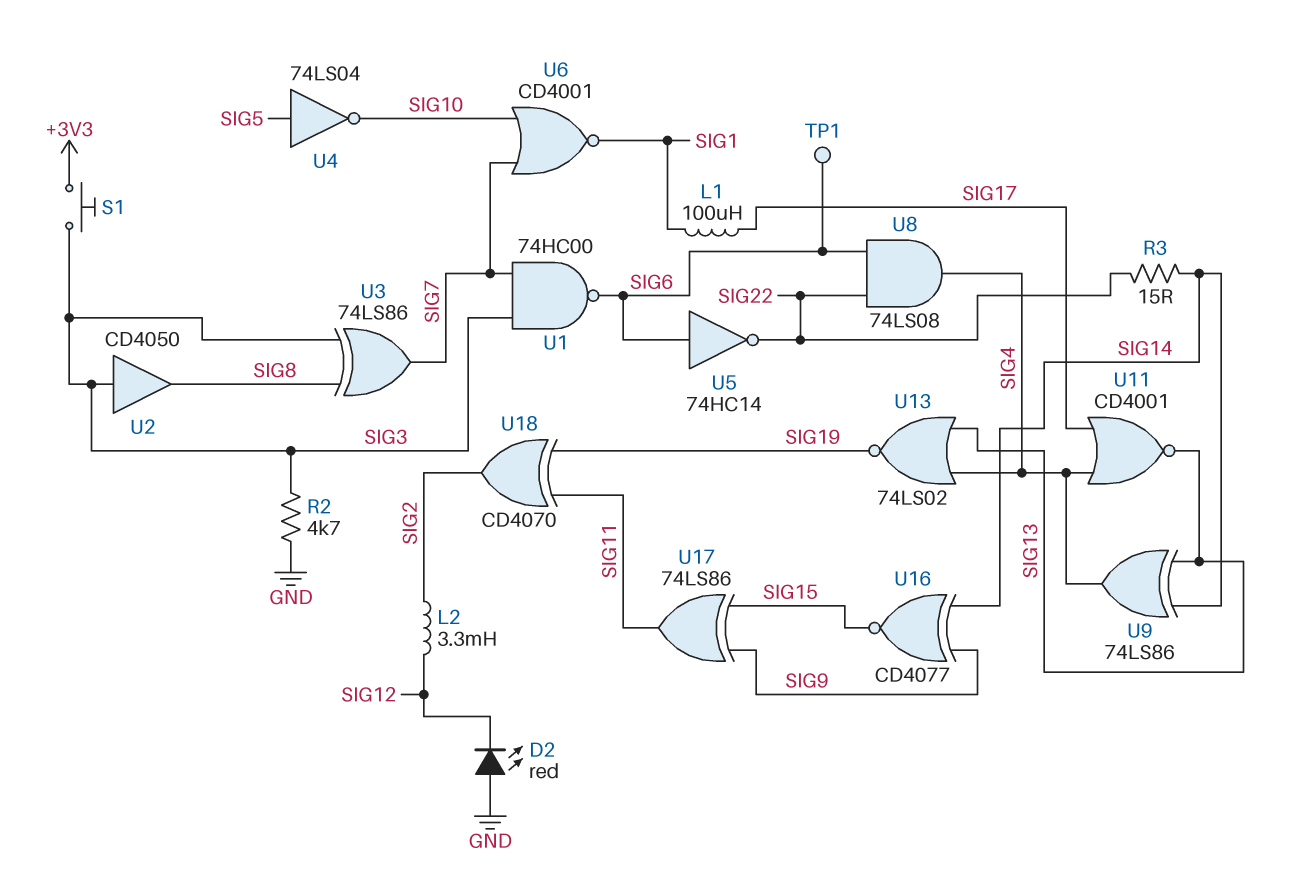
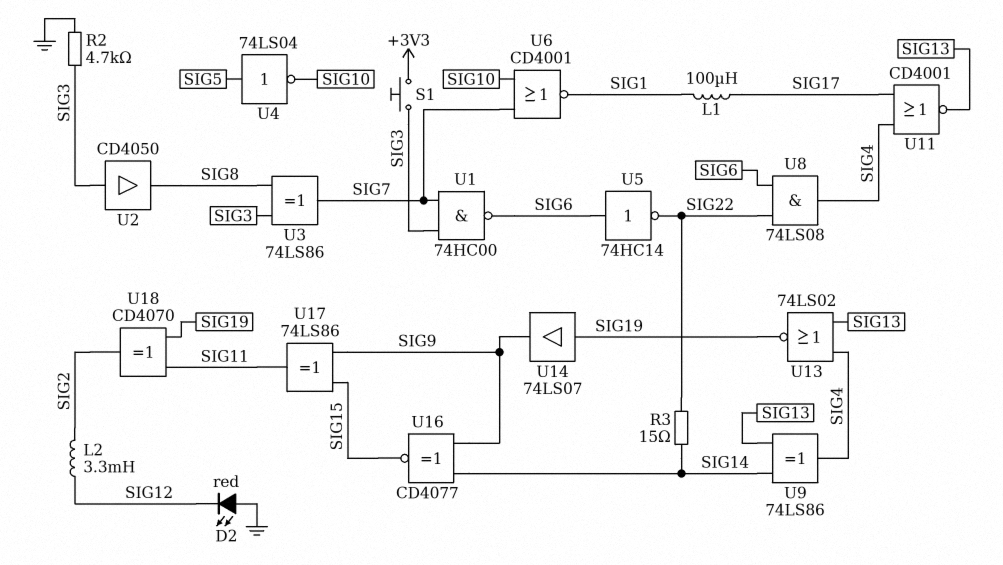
TP1: test point (SIG6) -> none
U14: none -> buffer 74LS07 (in SIG19, out SIG9)

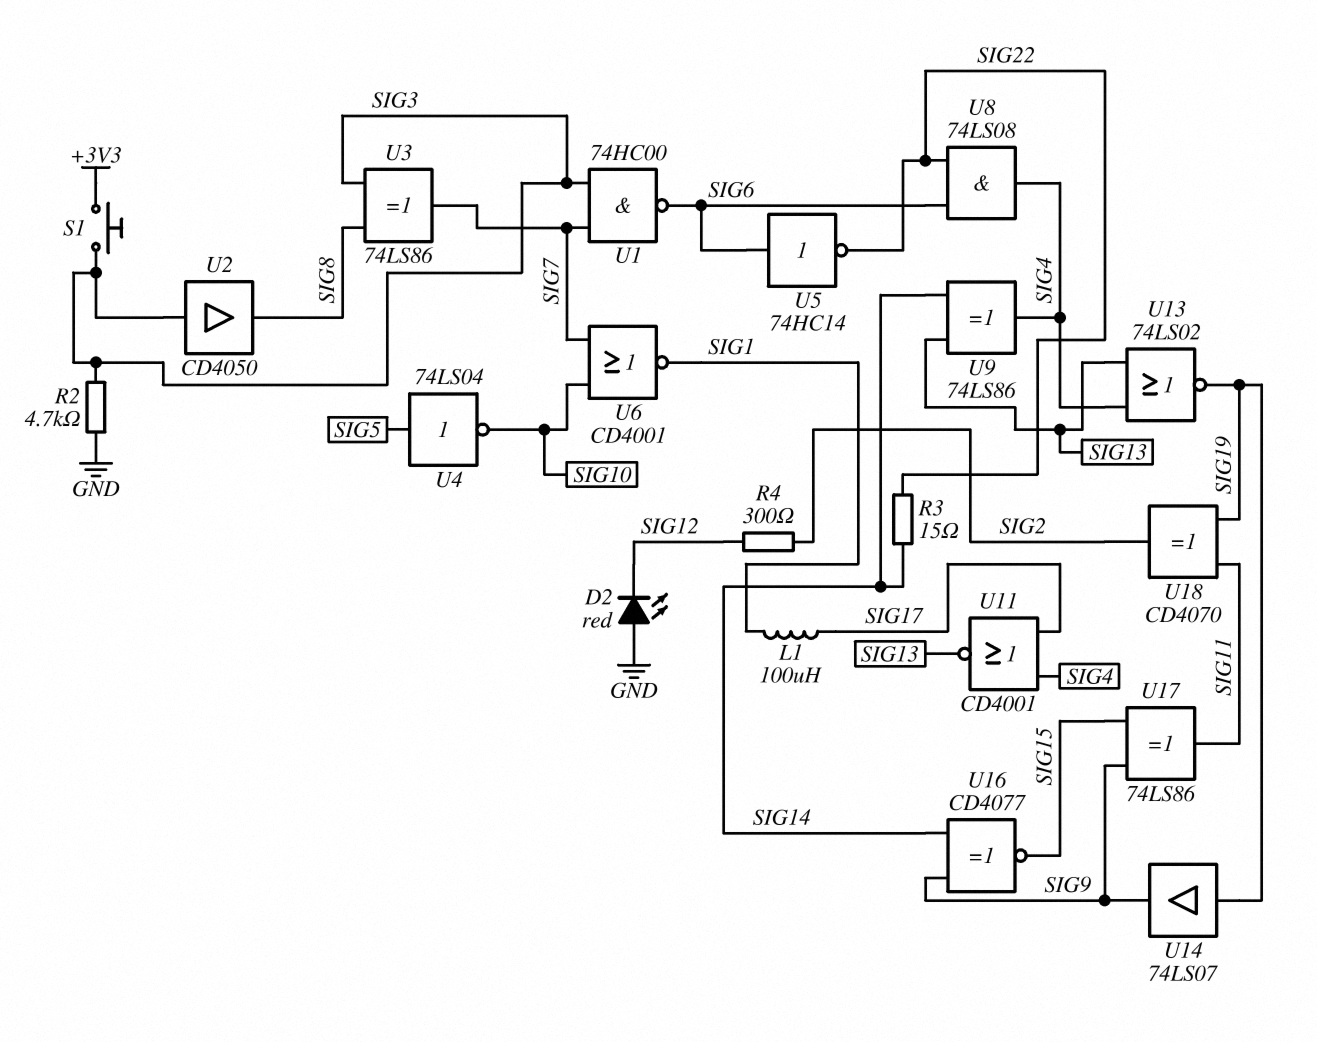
L2: 3.3mH (SIG2, SIG12) -> none
R4: none -> 300 (SIG2, SIG12)

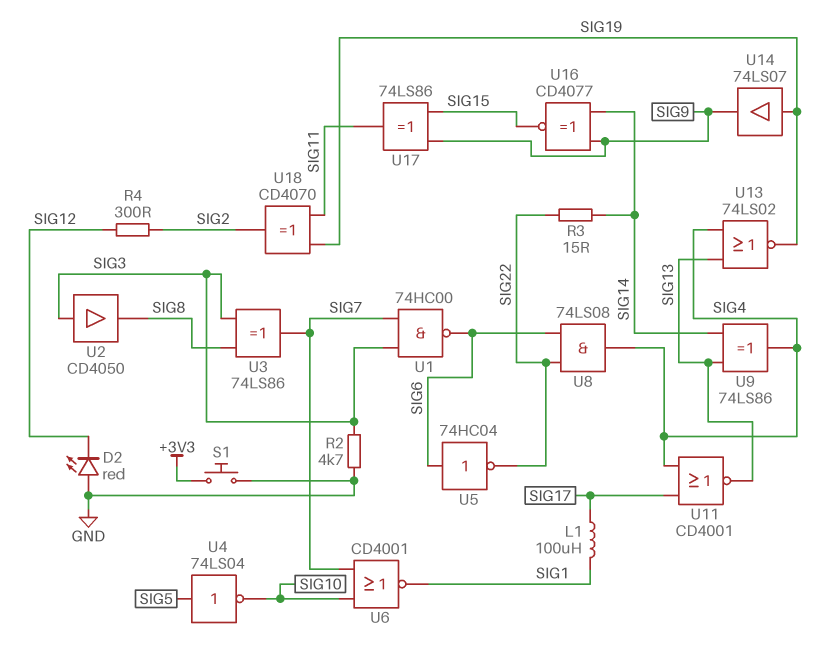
S1: button (+3V3, SIG3) -> button (+3V3, GND)
U5: NOT 74HC14 (in SIG6, out SIG22) -> NOT 74HC04 (in SIG6, out SIG22)

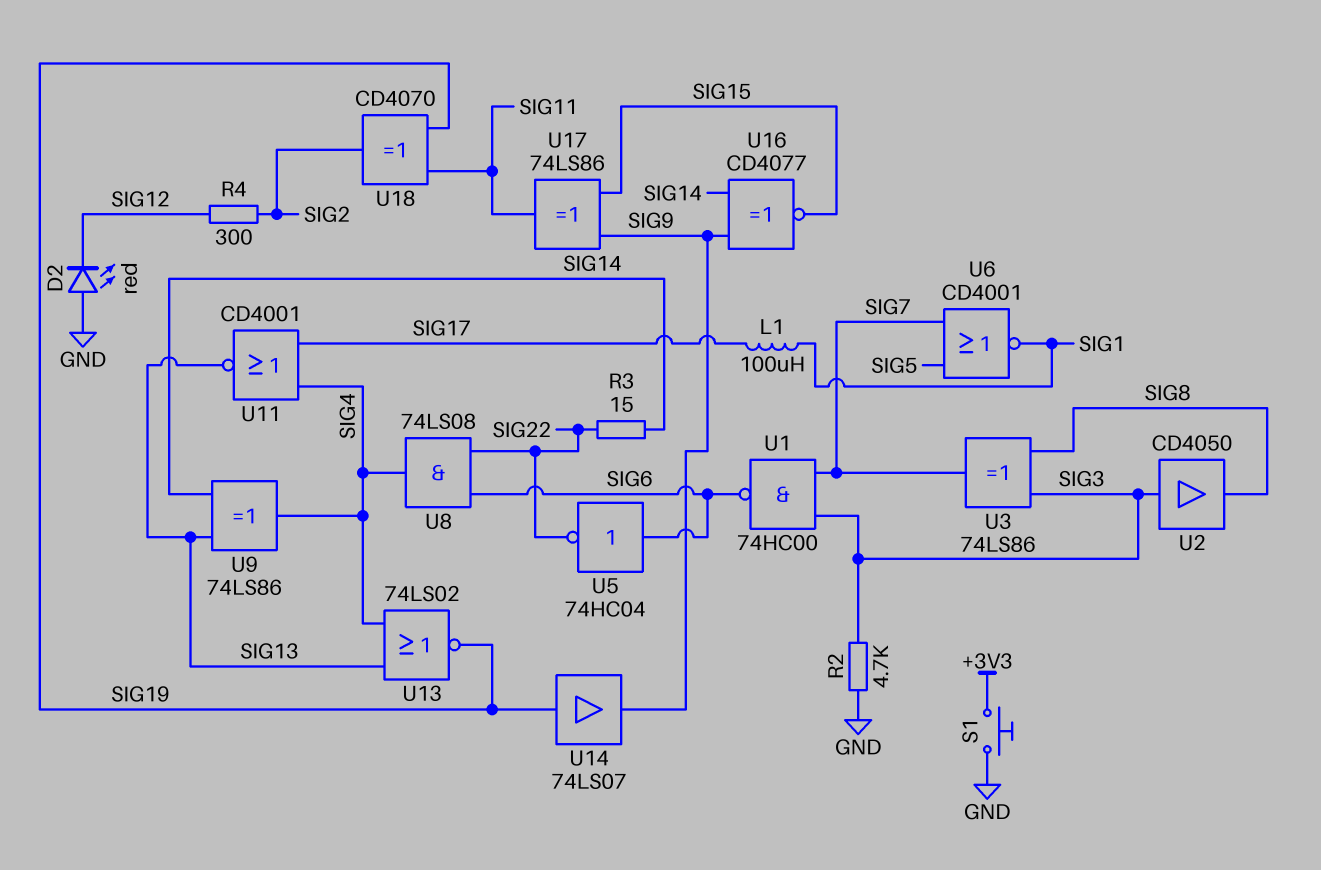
U4: NOT 74LS04 (in SIG5, out SIG10) -> none
U6: NOR CD4001 (in SIG7, in SIG10, out SIG1) -> NOR CD4001 (in SIG5, in SIG7, out SIG1)

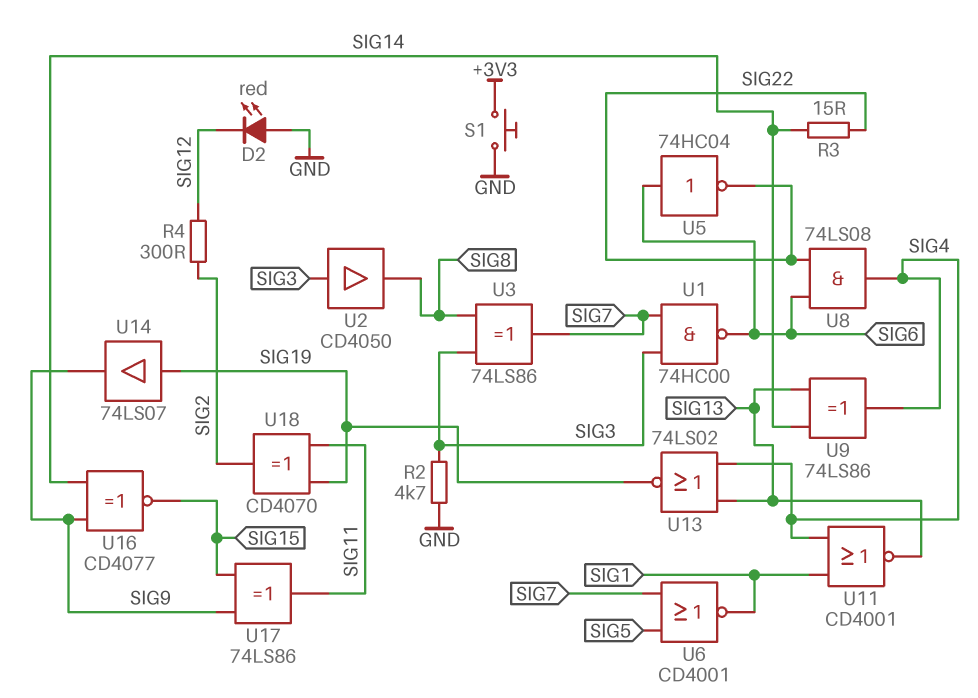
L1: 100uH (SIG1, SIG17) -> none
U11: NOR CD4001 (in SIG4, in SIG17, out SIG13) -> NOR CD4001 (in SIG1, in SIG4, out SIG13)

